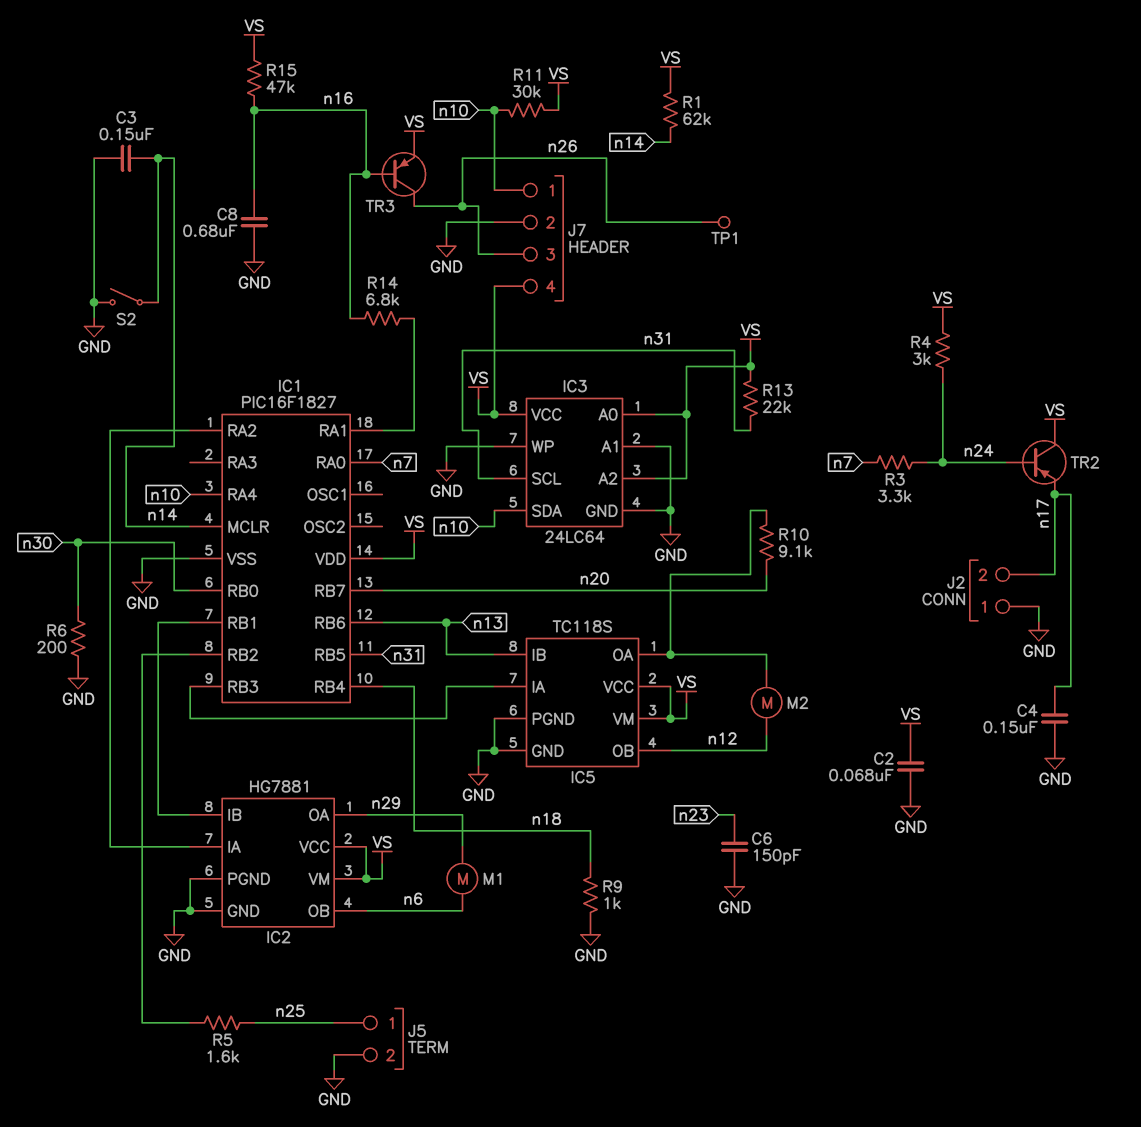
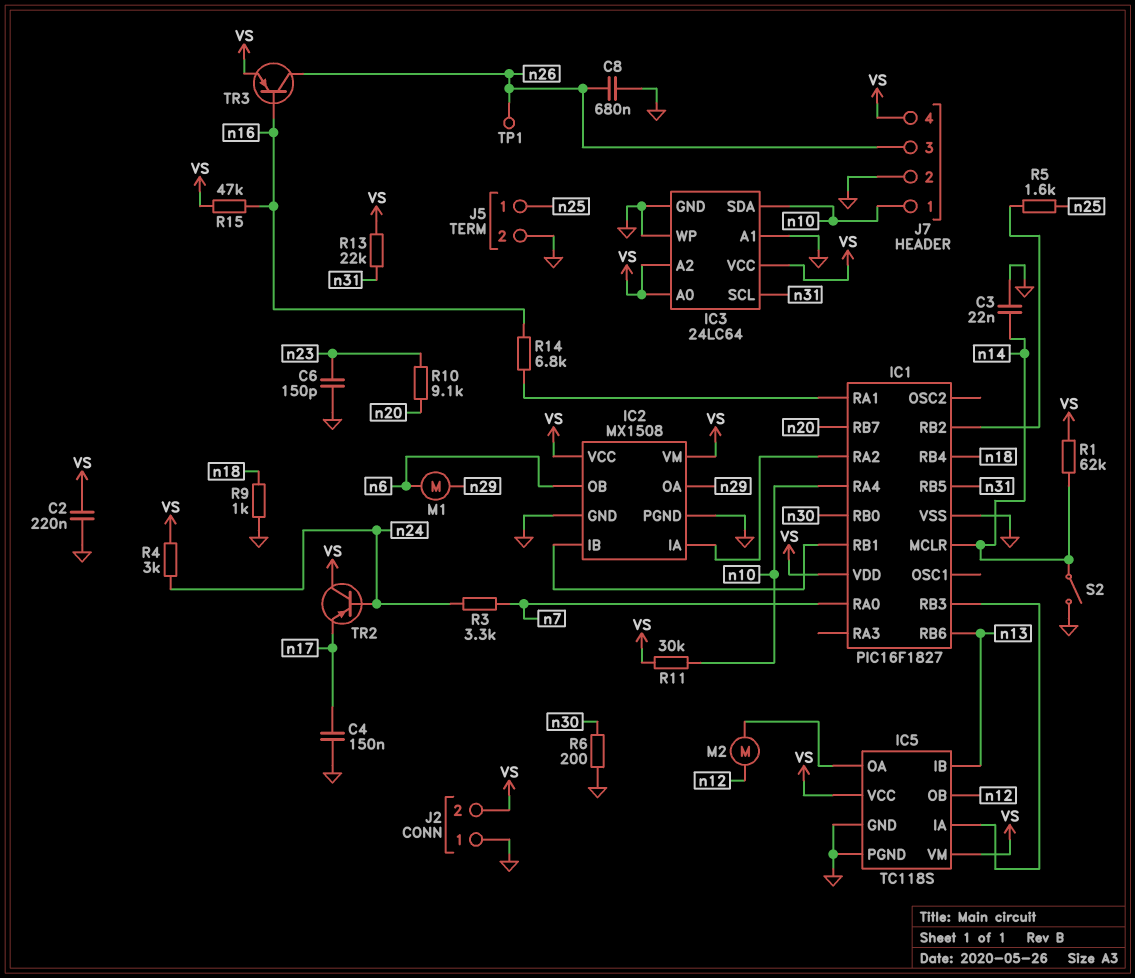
C2: 68nF (GND, VS) -> 220nF (GND, VS)
C3: 150nF (GND, n14) -> 22nF (GND, n14)
C8: 680nF (GND, n16) -> 680nF (GND, n26)
IC2: HG7881 -> MX1508
J2 pin 2: n17 -> VS
R10: 9.1k (IC5/OA, n20) -> 9.1k (n20, n23)

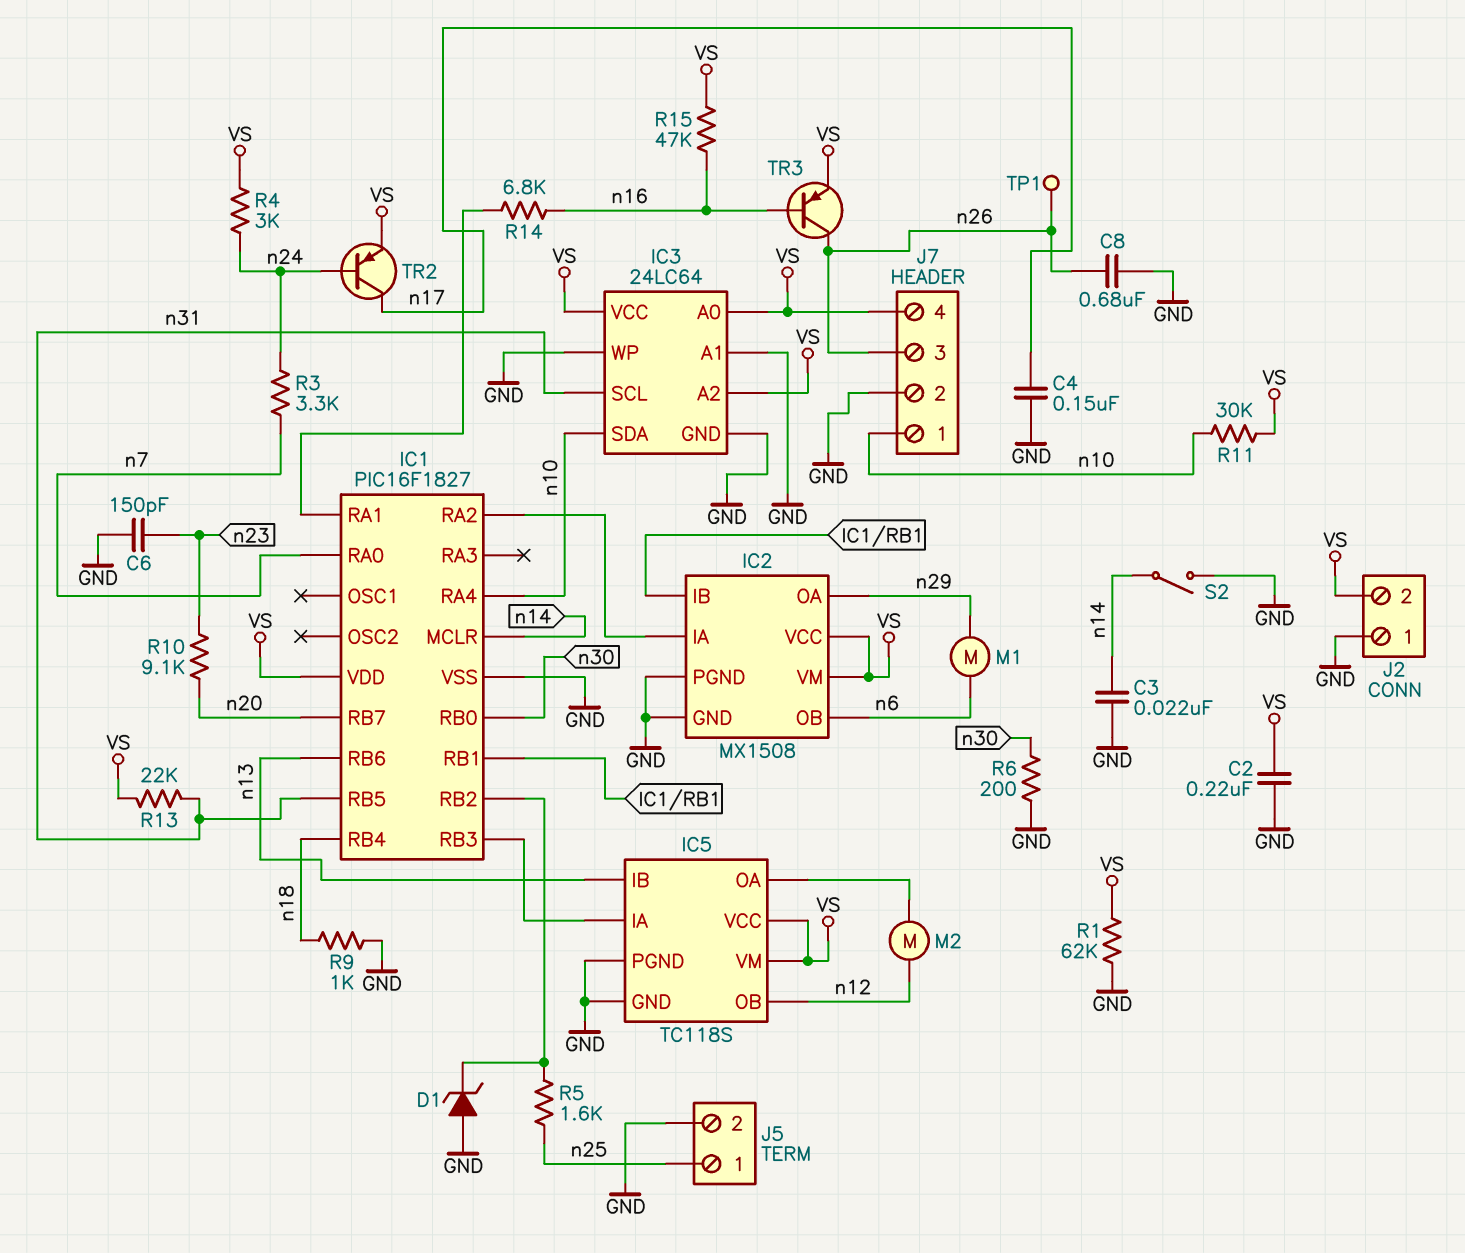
D1: none -> zener (A GND, K IC1/RB2)
R1: 62k (VS, n14) -> 62k (GND, VS)
TR2: PNP (B n24, C VS, E n17) -> PNP (B n24, C n17, E VS)

